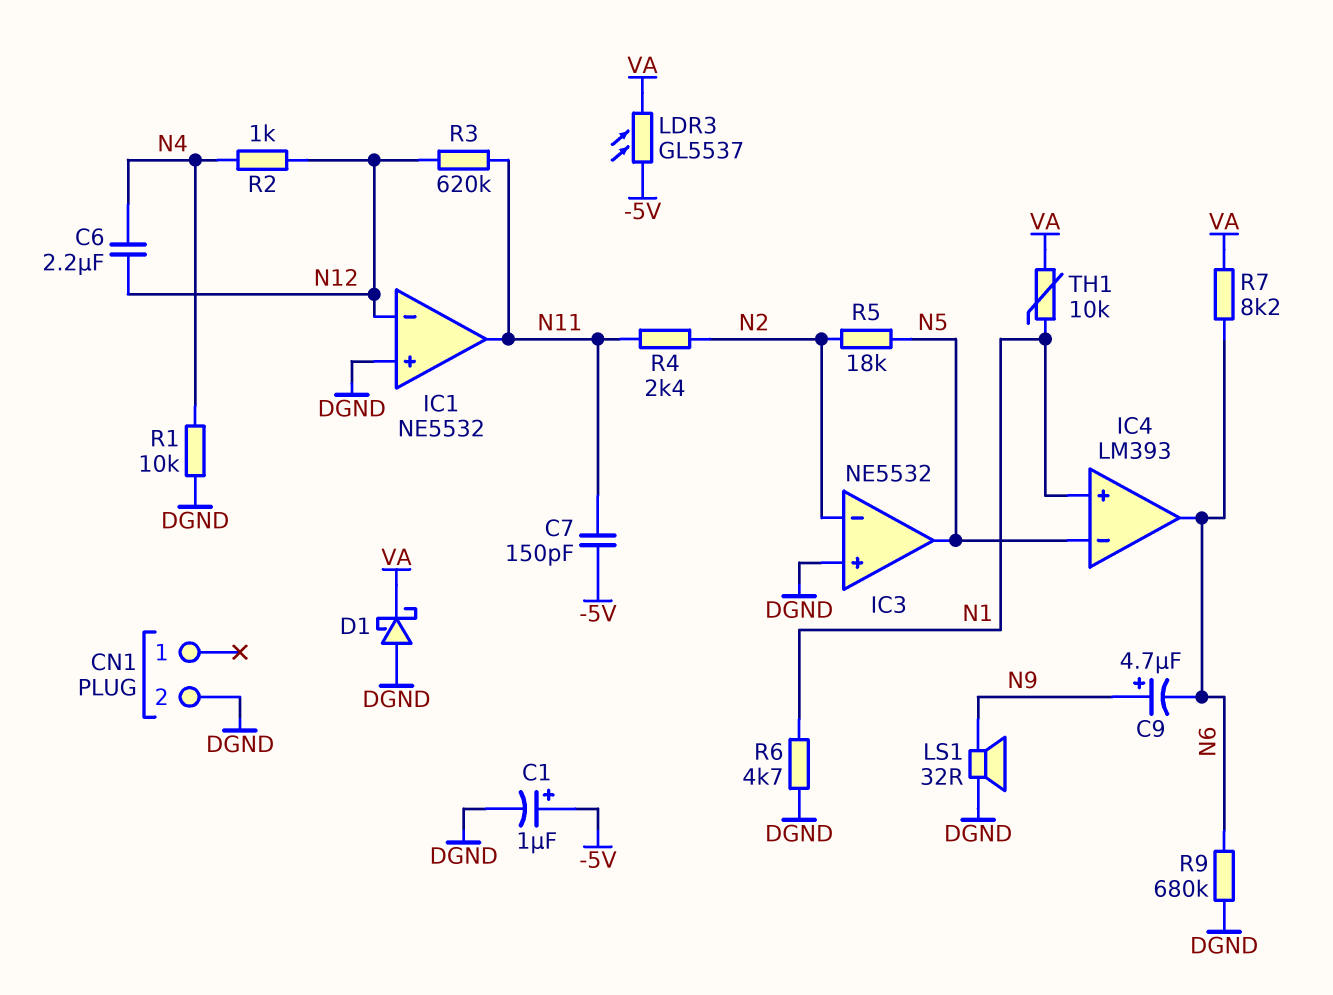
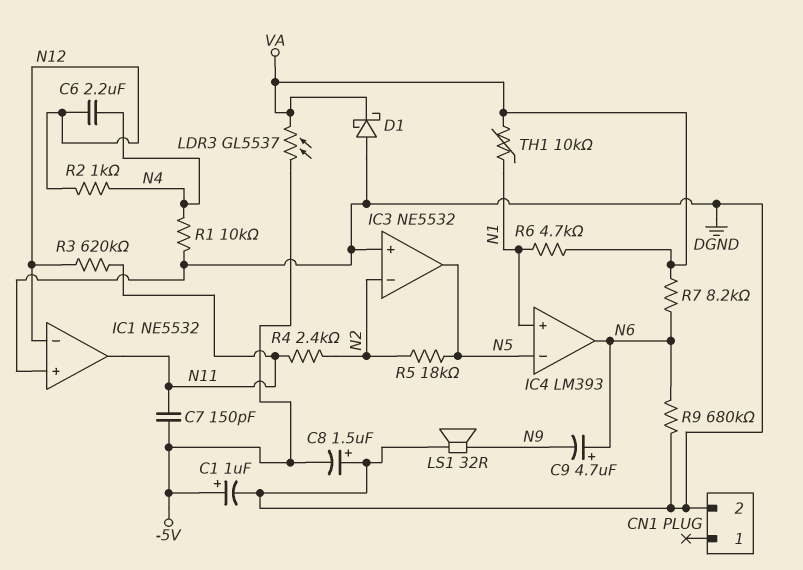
C8: none -> 1.5uF (plus DGND, minus -5V)
C9: 4.7uF (plus N9, minus N6) -> 4.7uF (plus N6, minus N9)
R6: 4.7k (DGND, N1) -> 4.7k (N1, VA)

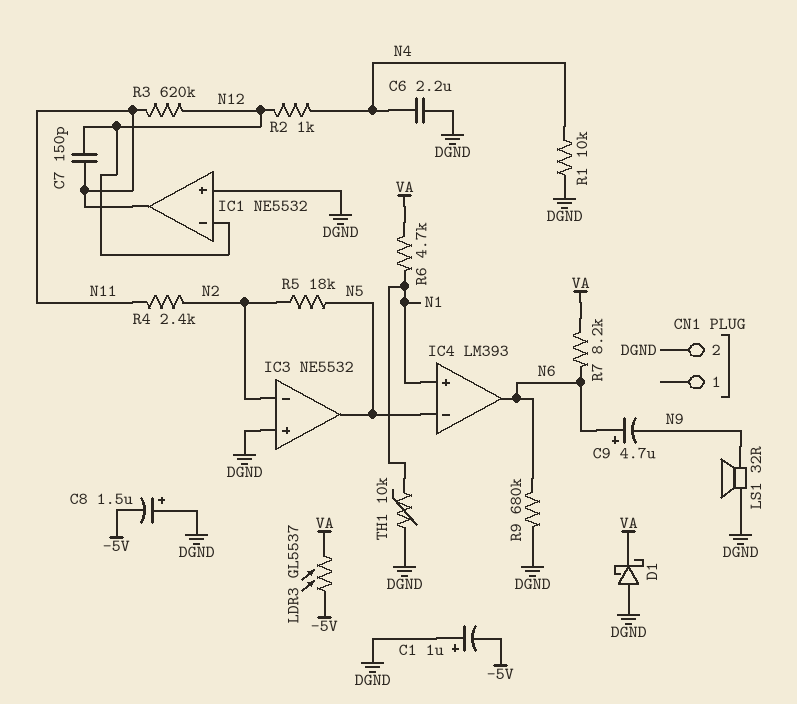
C1: 1uF (plus -5V, minus DGND) -> 1uF (plus DGND, minus -5V)
C6: 2.2uF (N4, N12) -> 2.2uF (DGND, N4)
C7: 150pF (-5V, N11) -> 150pF (N11, N12)
TH1: 10k (N1, VA) -> 10k (DGND, N1)

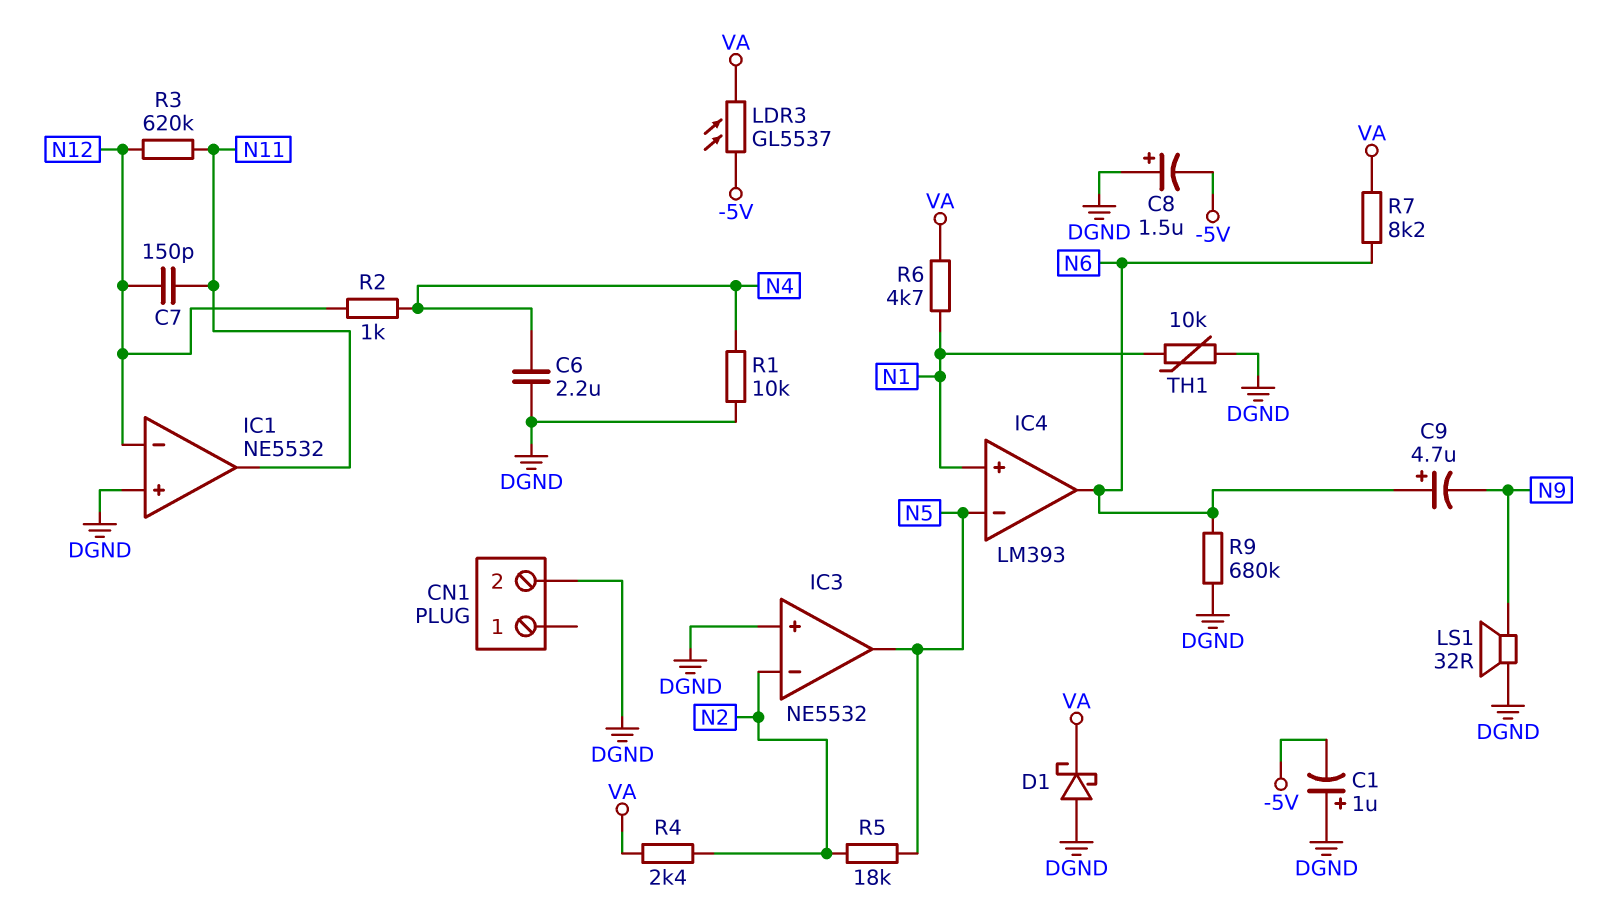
R4: 2.4k (N2, N11) -> 2.4k (N2, VA)

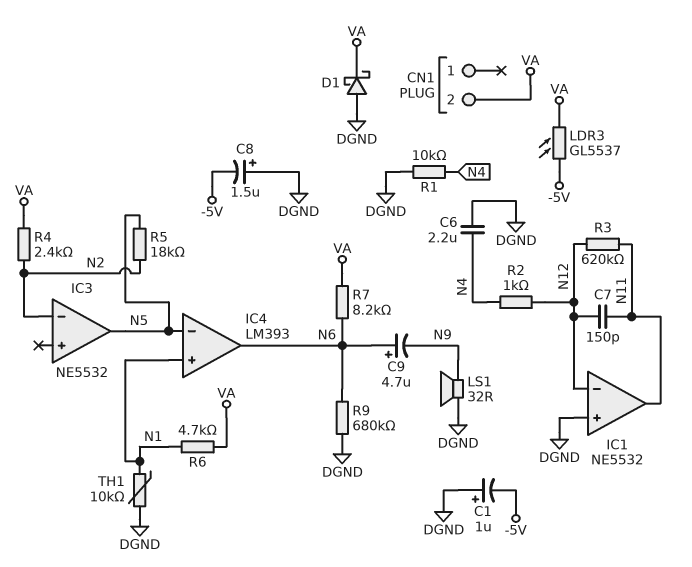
CN1 pin 2: DGND -> VA
IC3 pin in+: DGND -> none

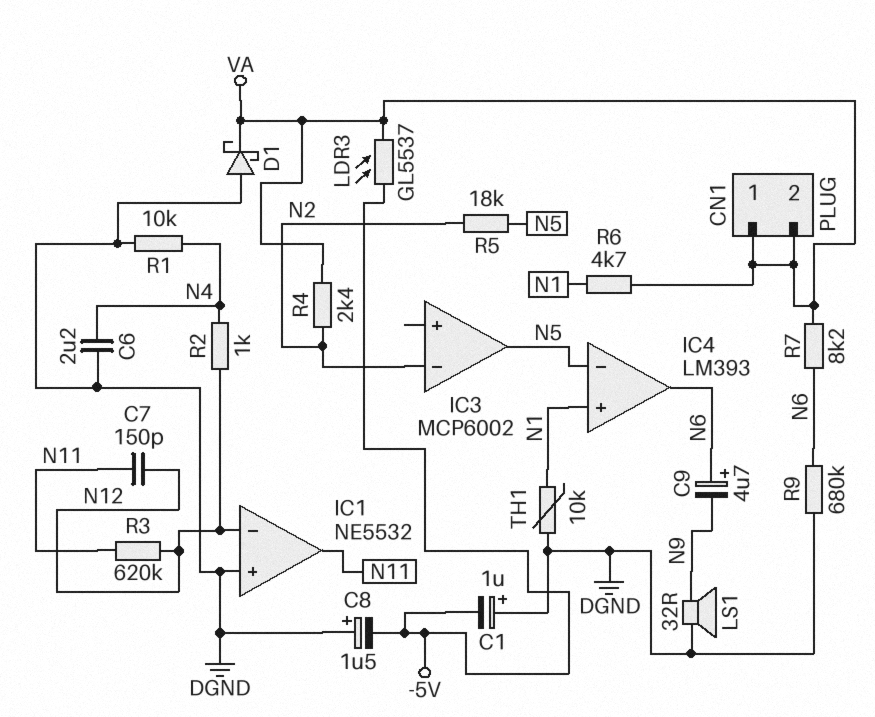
CN1 pin 1: none -> VA
IC3: NE5532 -> MCP6002

